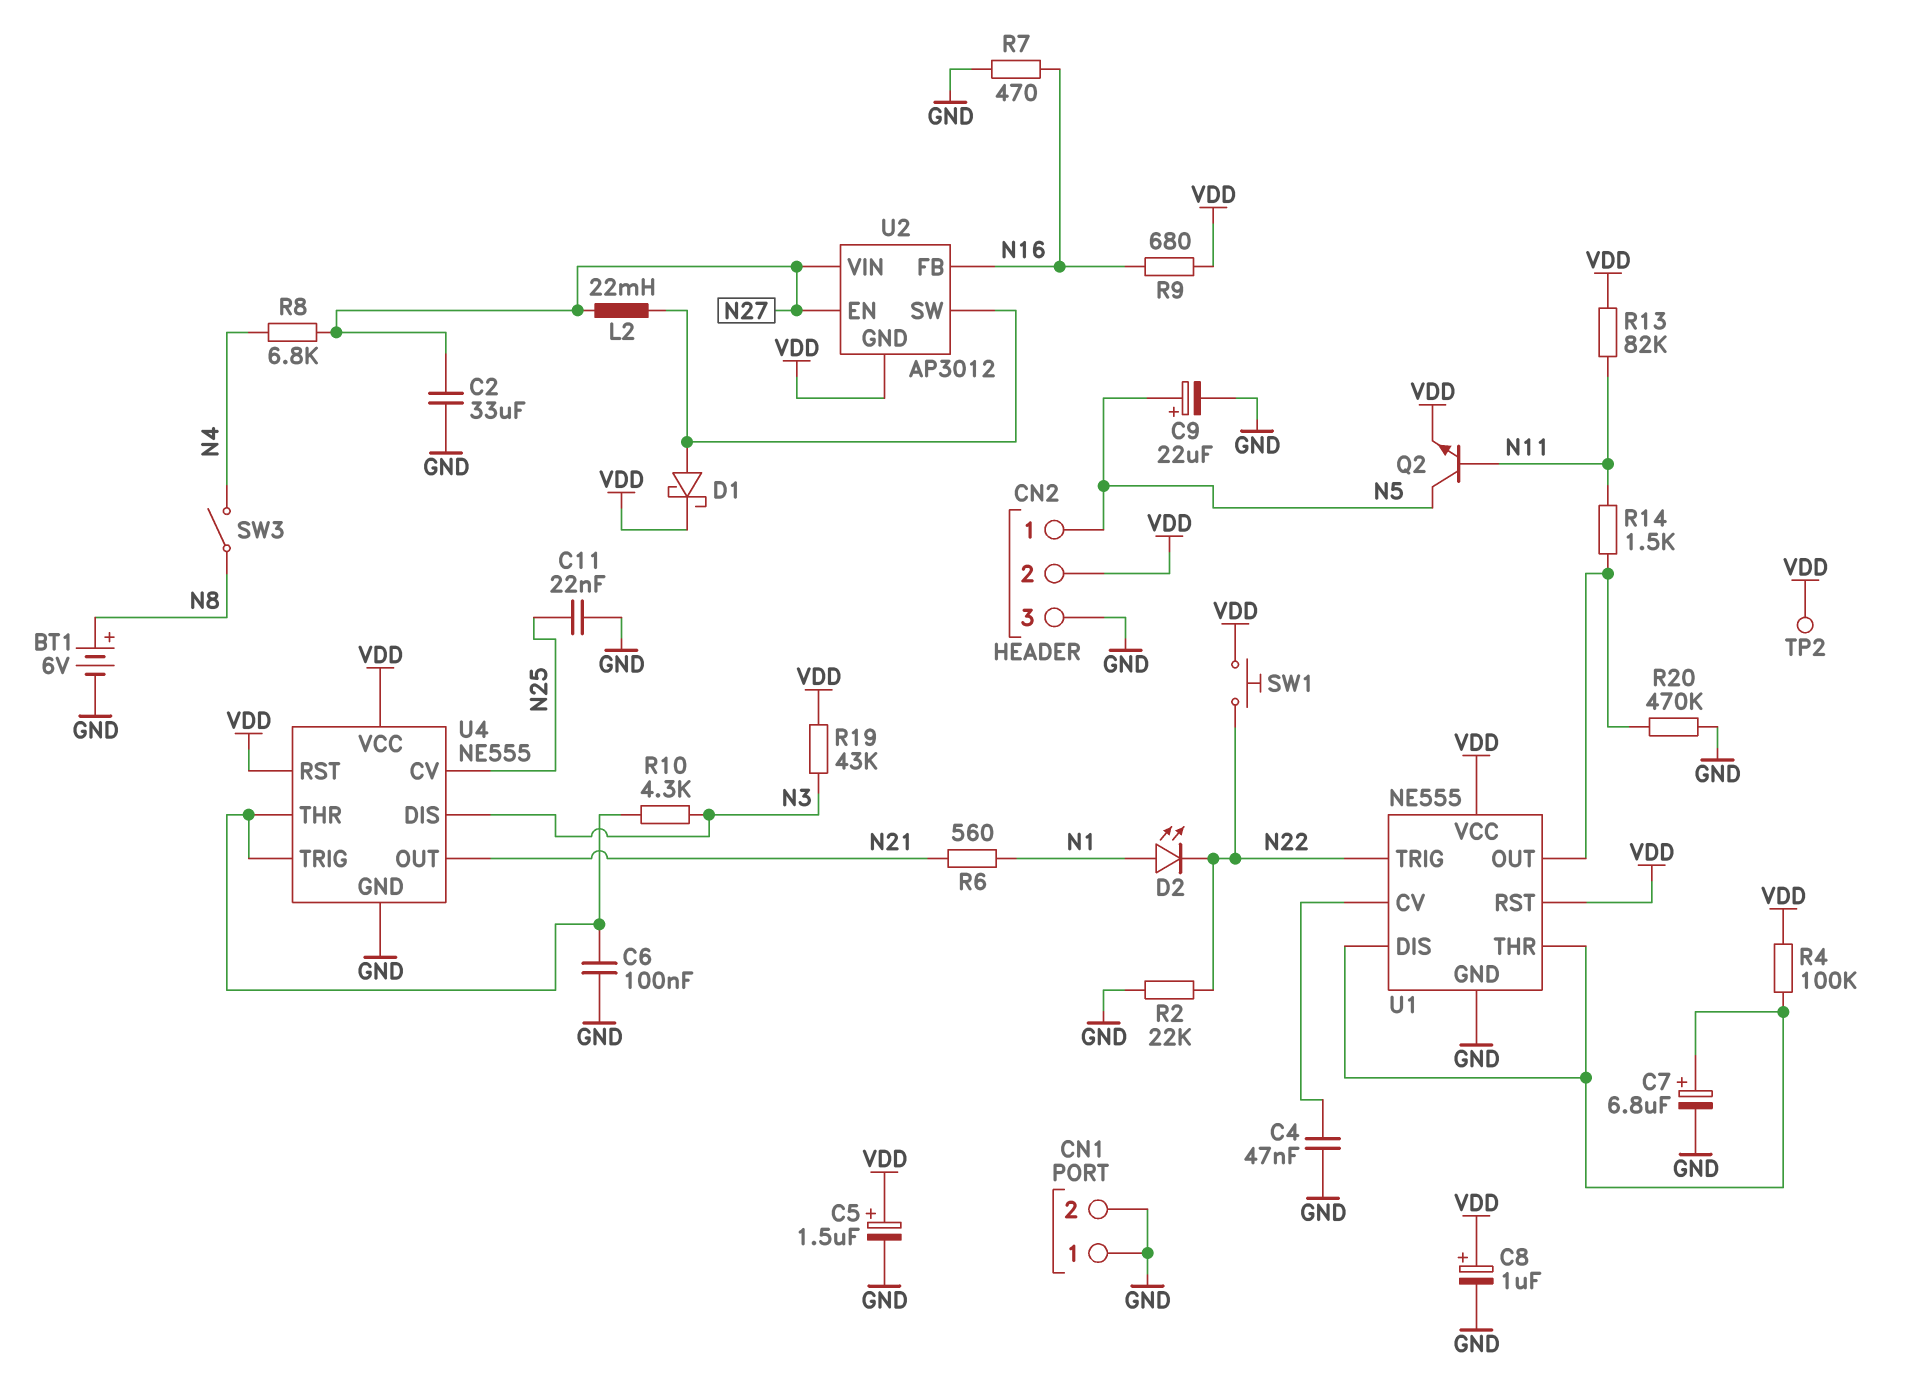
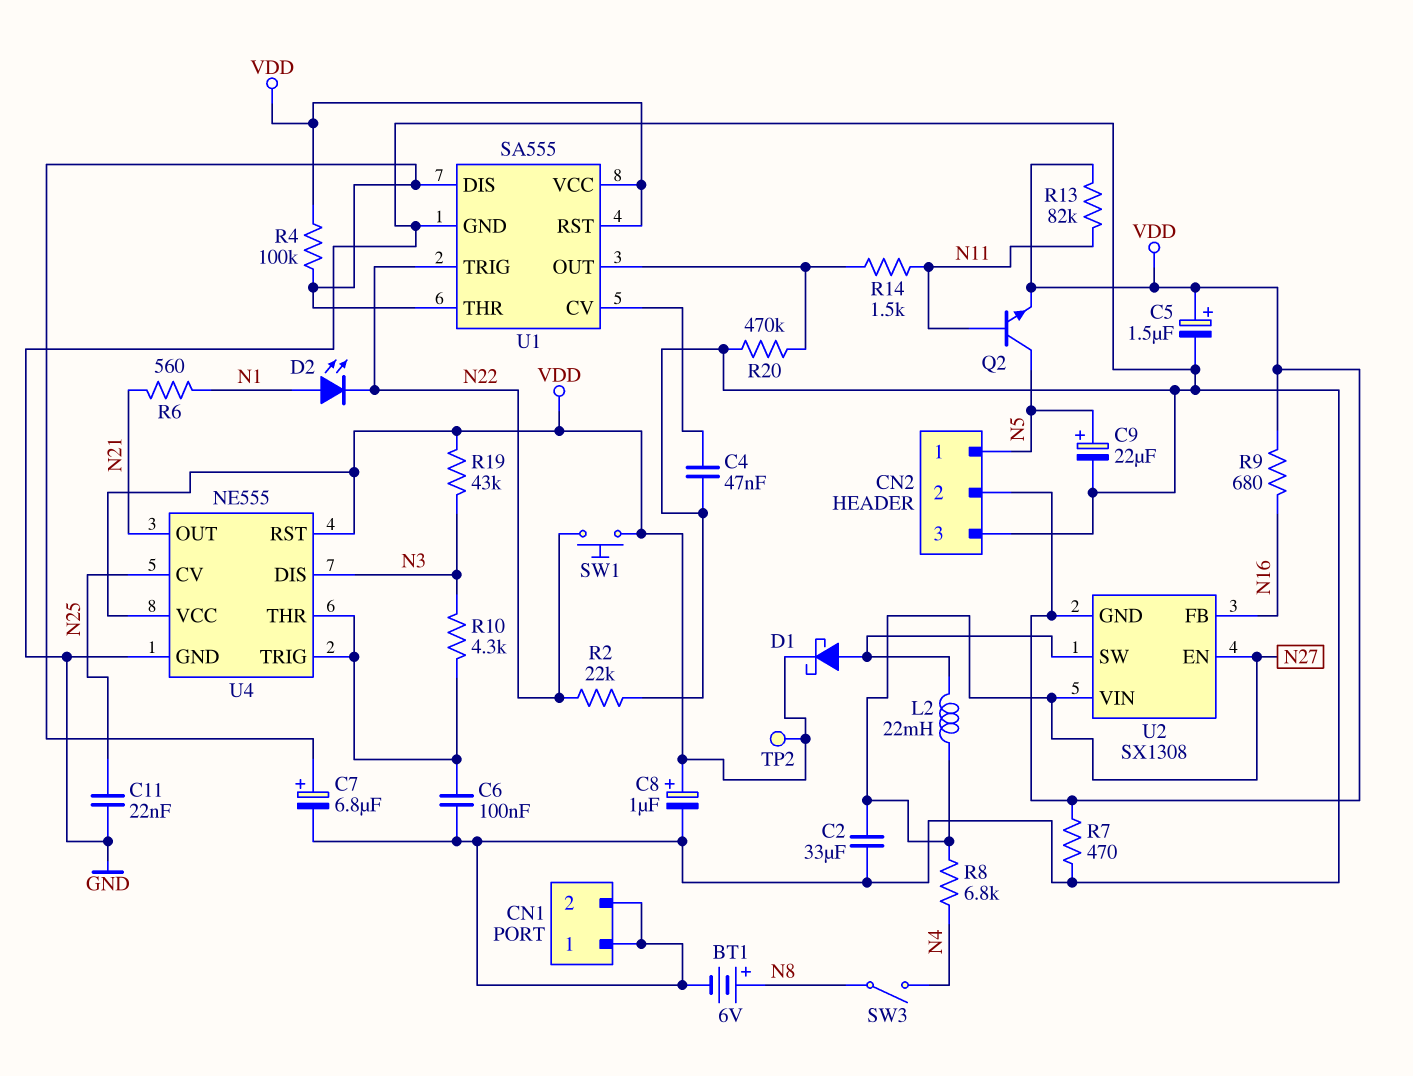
R7: 470 (GND, N16) -> 470 (GND, VDD)
U1: NE555 -> SA555
U2: AP3012 -> SX1308

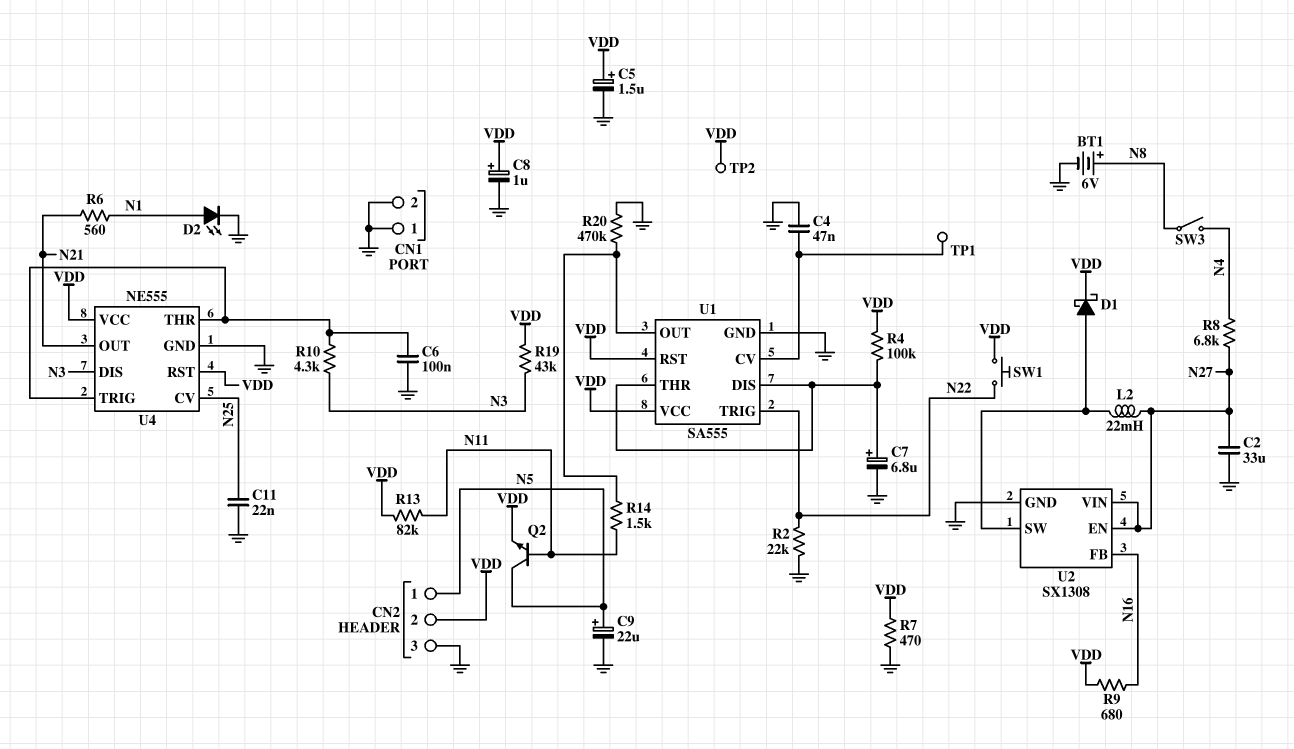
D2: LED (A N1, K N22) -> LED (A N1, K GND)
TP1: none -> test point (U1/CV)
U2 pin GND: VDD -> GND

